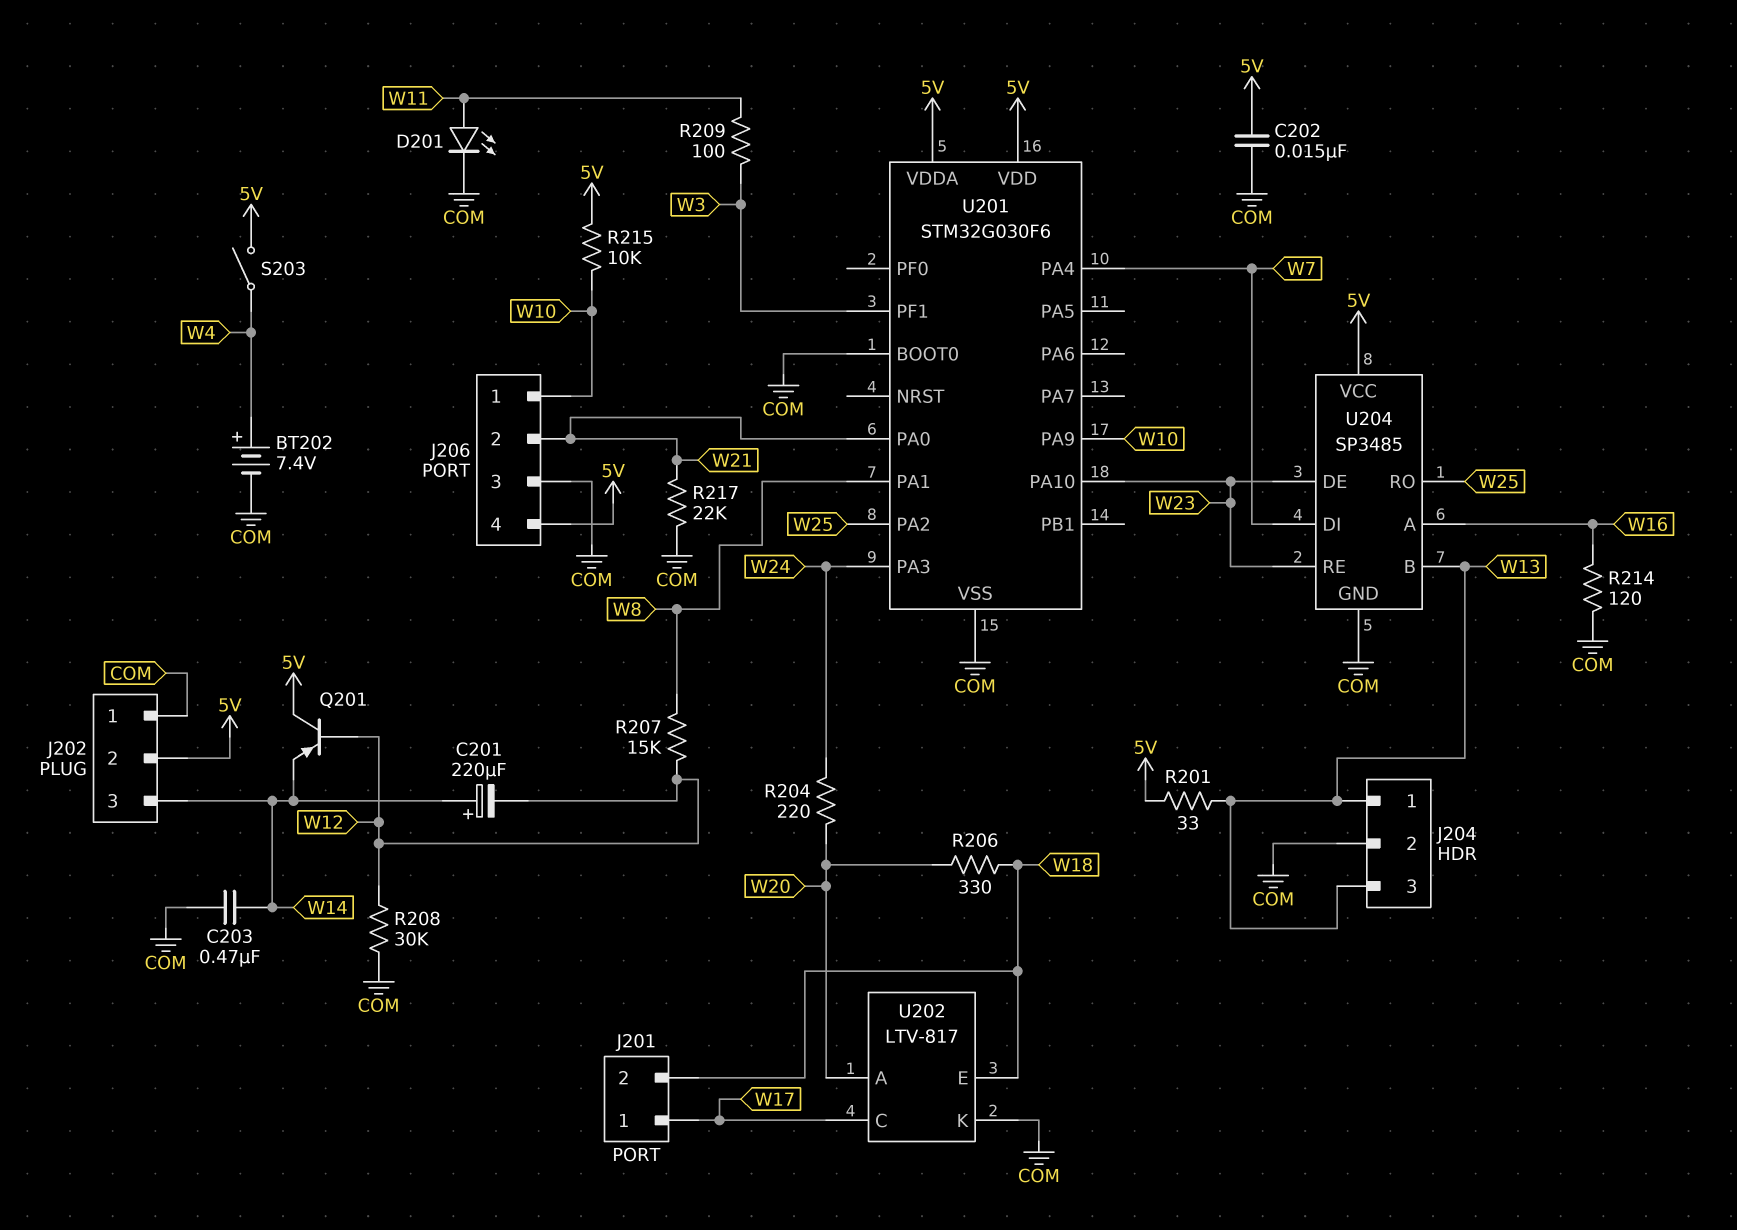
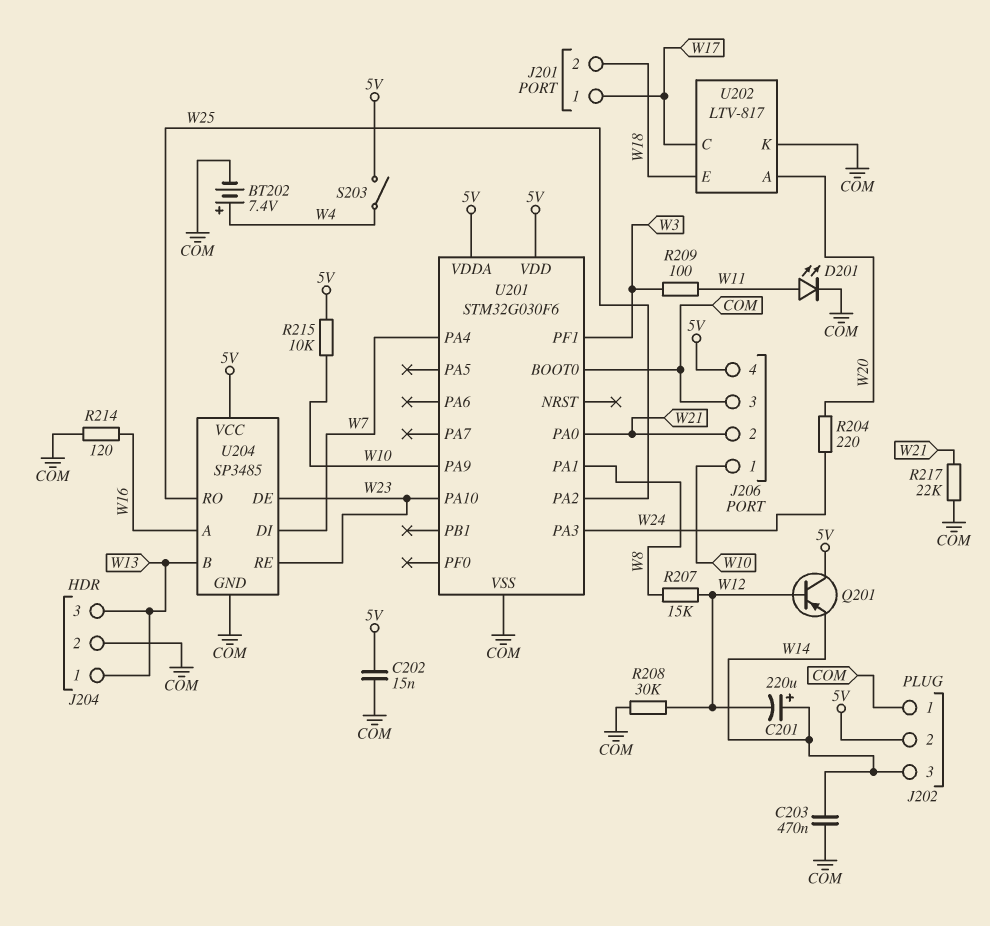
R201: 33 (5V, W13) -> none
R206: 330 (W18, W20) -> none

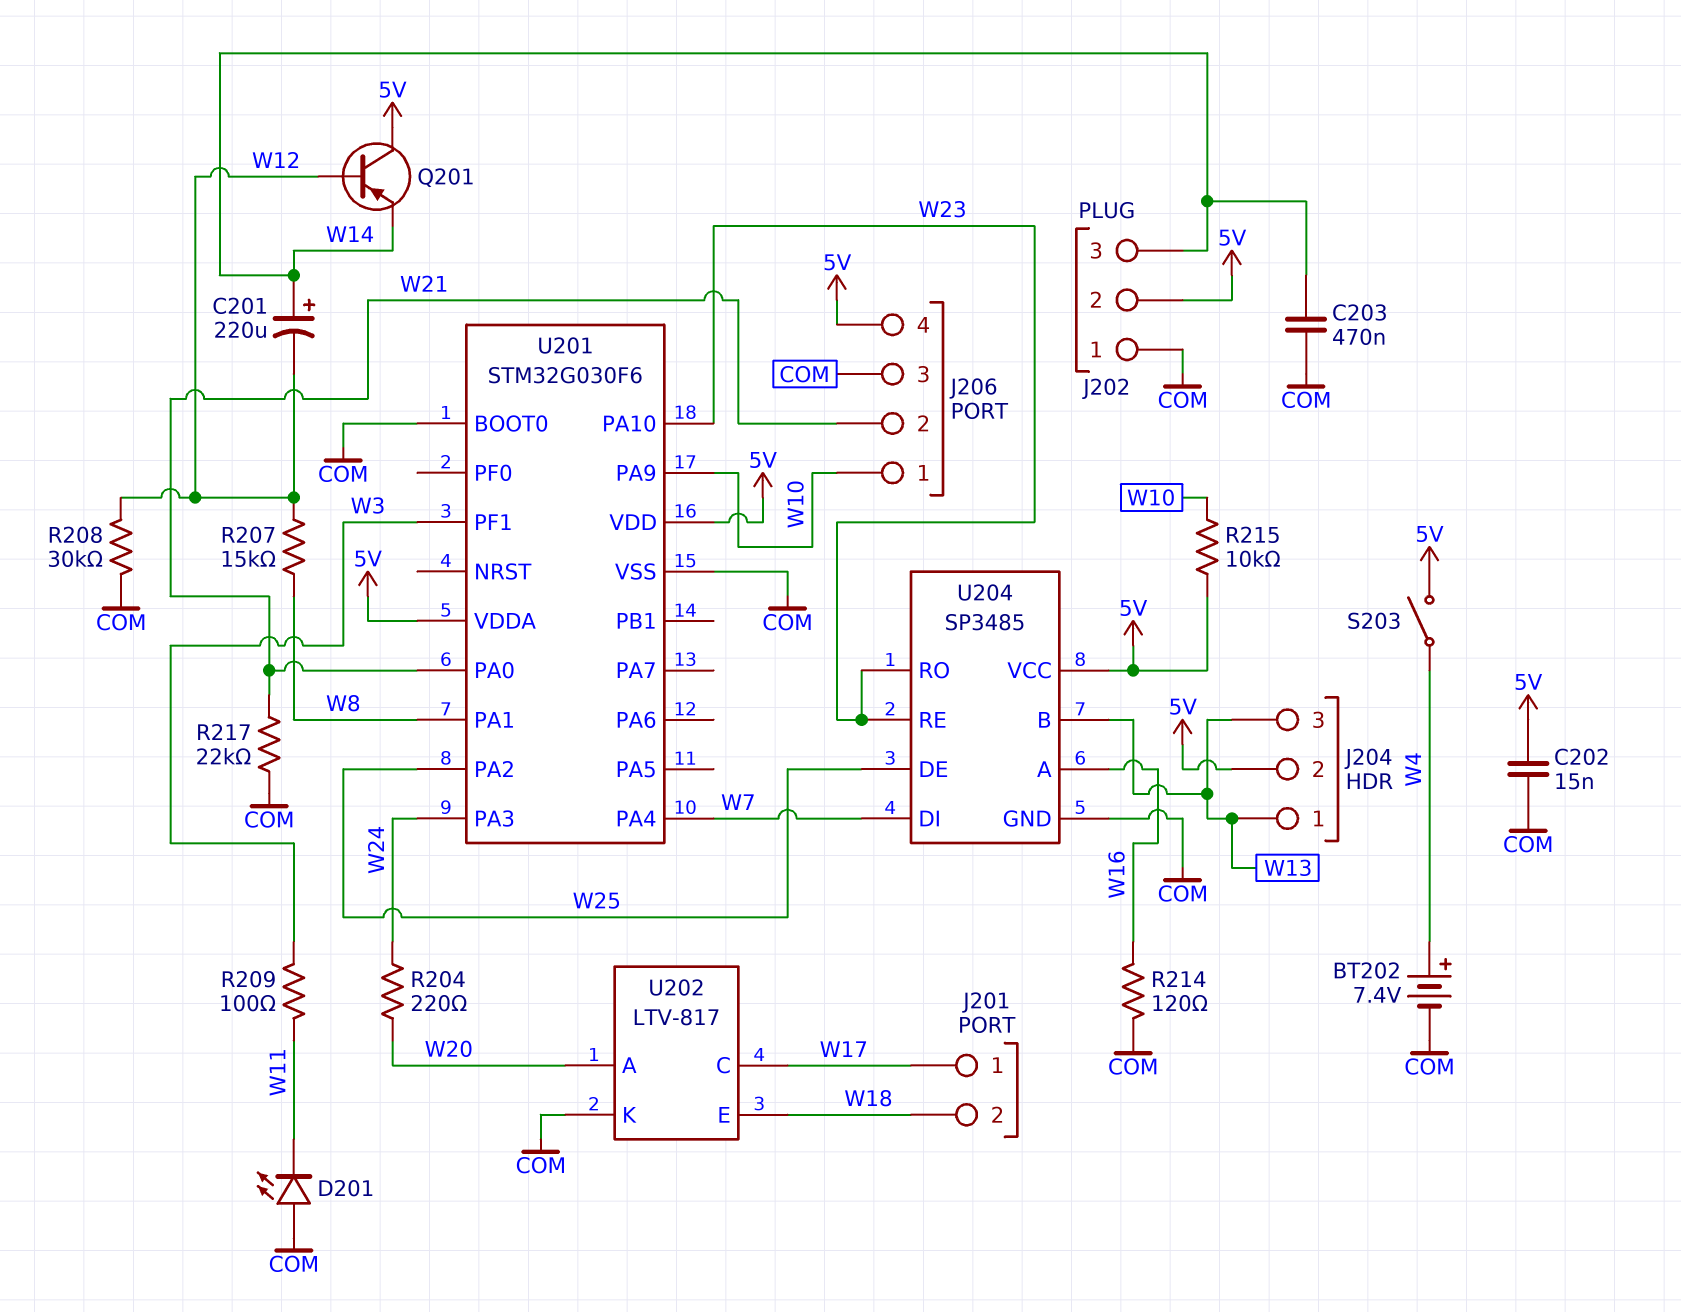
D201: LED (A W11, K COM) -> LED (A COM, K W11)
J204 pin 2: COM -> 5V
U204 pin DE: W23 -> W25
U204 pin RO: W25 -> W23

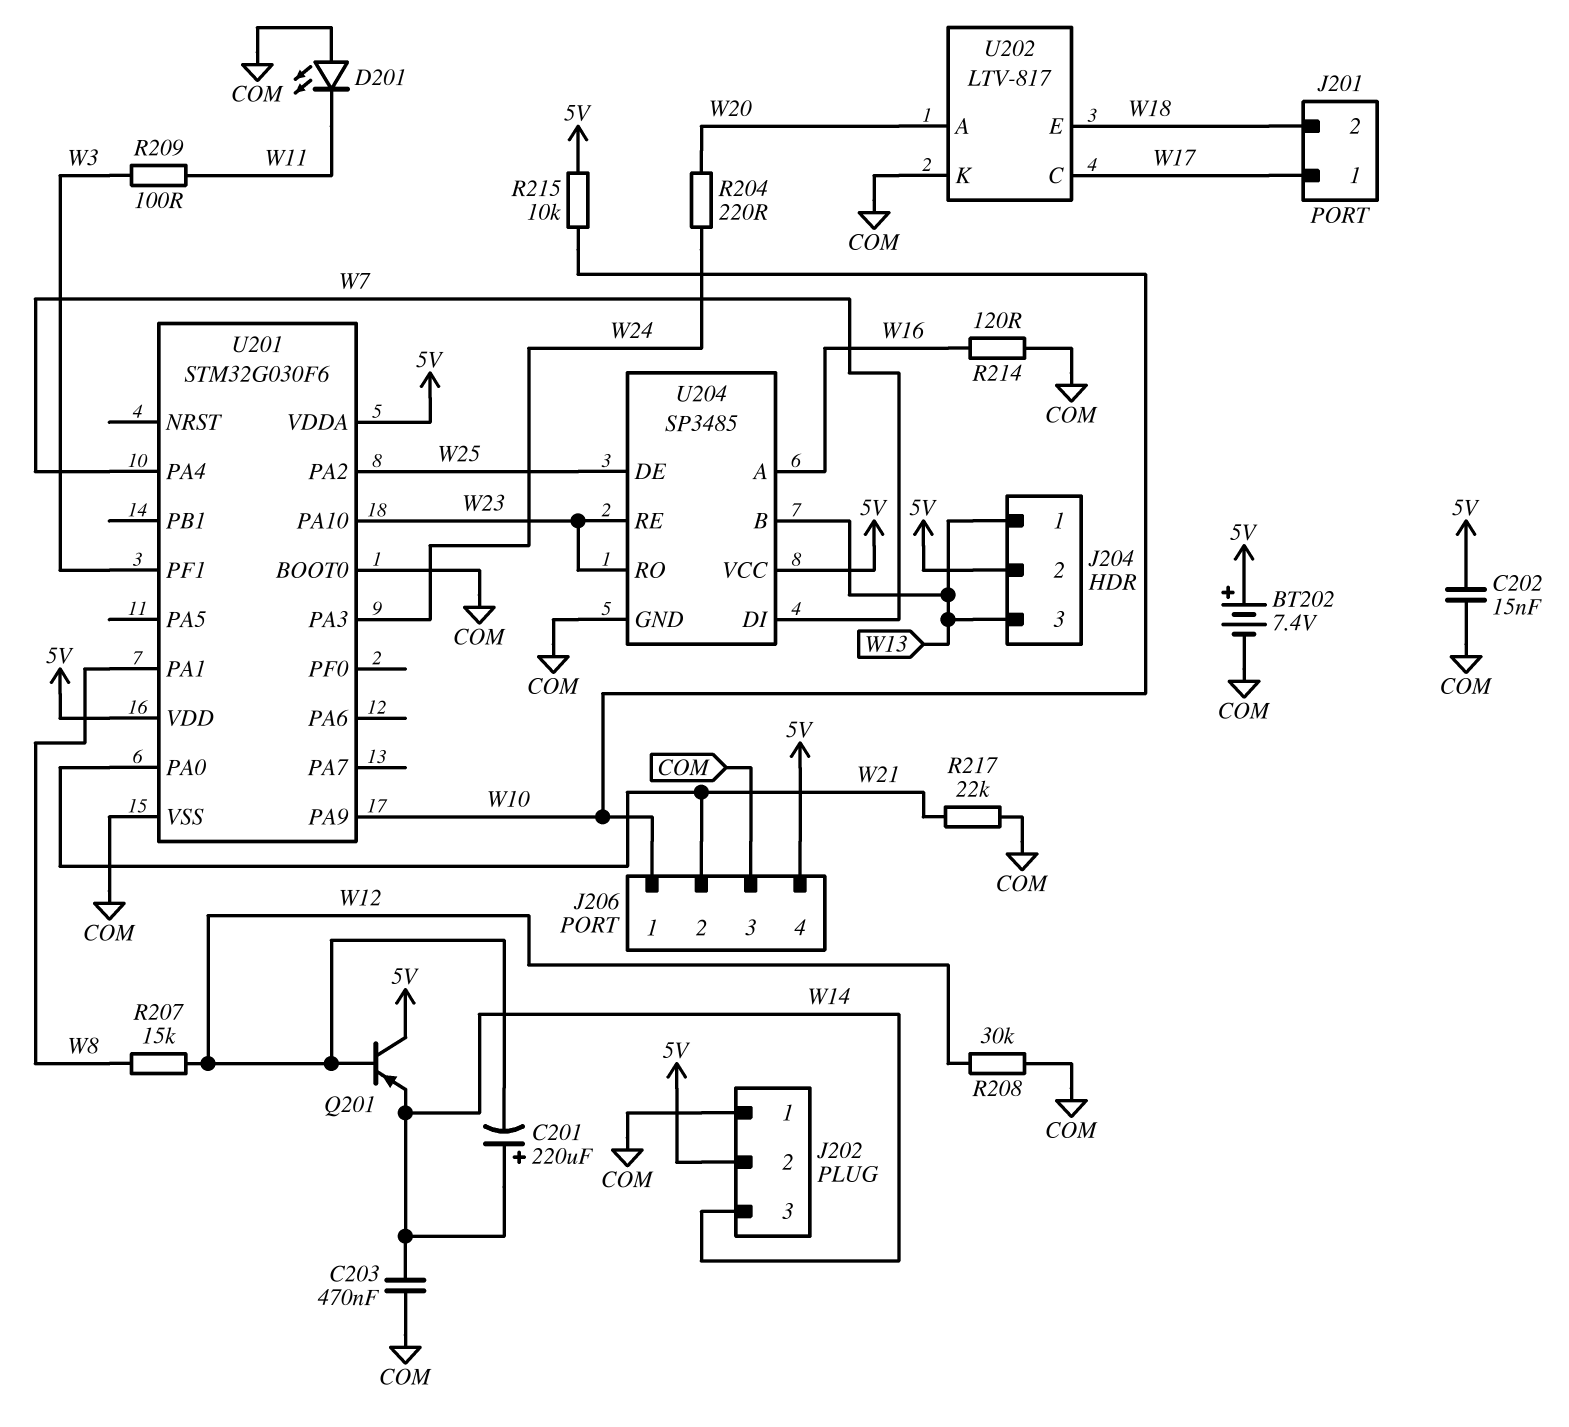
BT202: 7.4V (plus W4, minus COM) -> 7.4V (plus 5V, minus COM)
S203: switch (5V, W4) -> none

